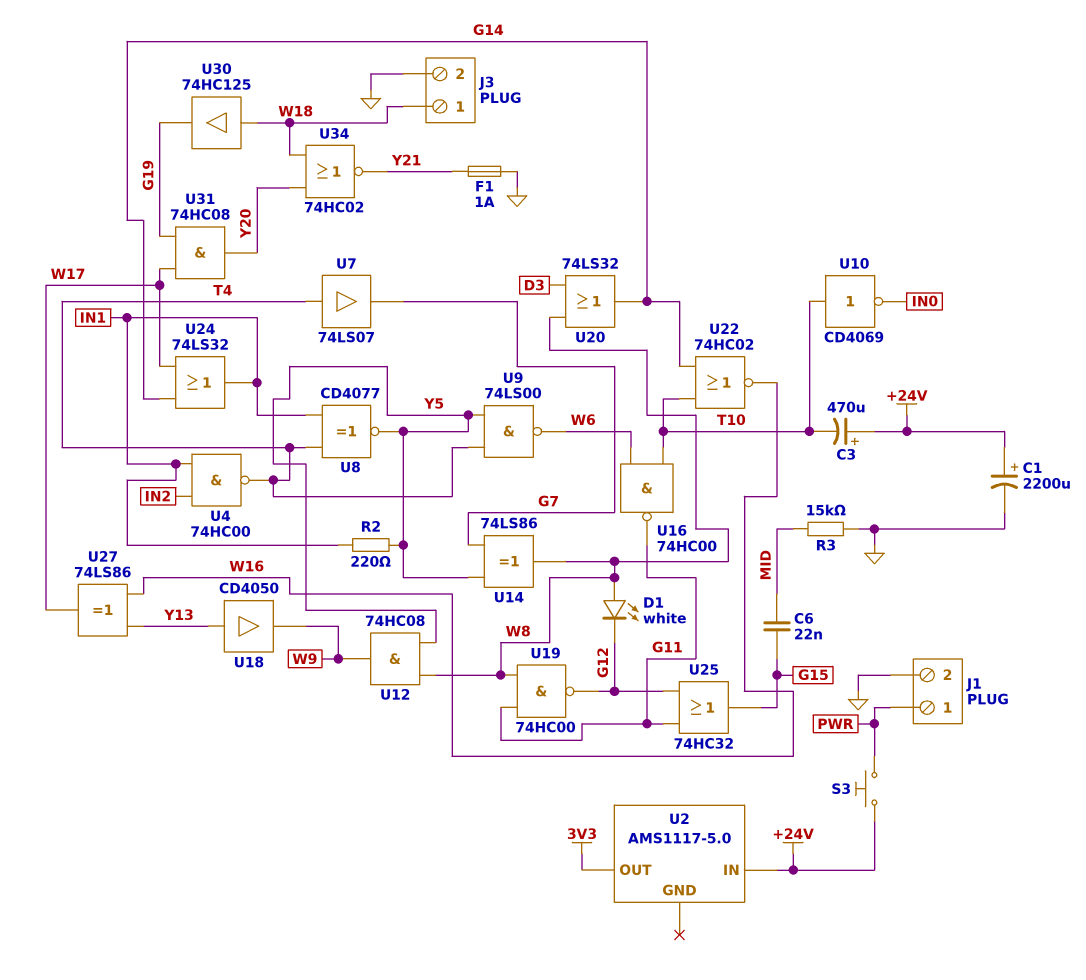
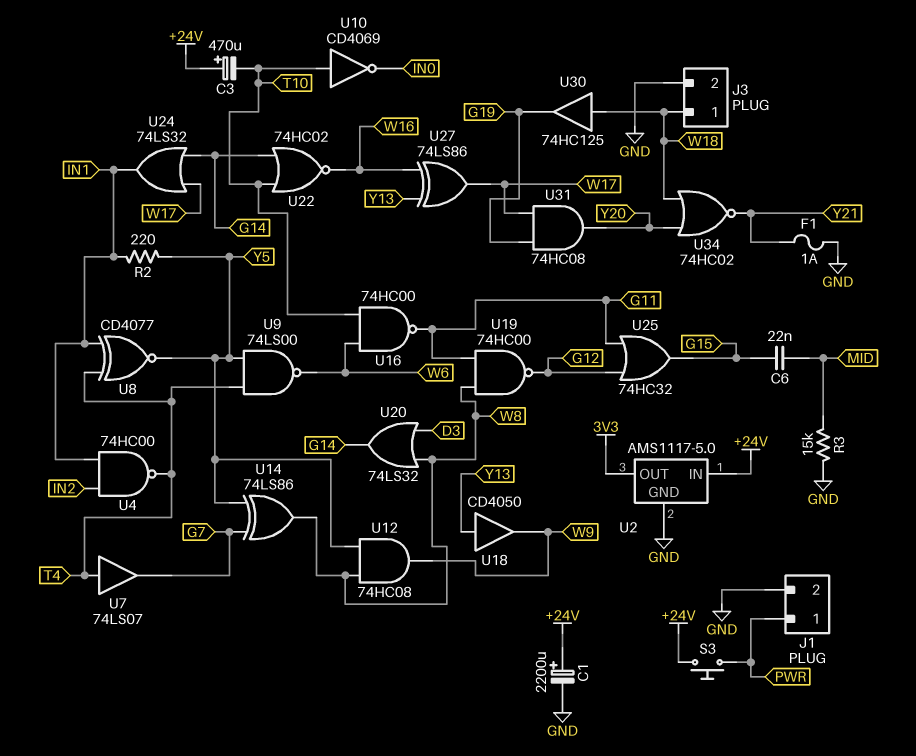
D1: LED white (A W8, K G12) -> none
U2 pin GND: none -> GND

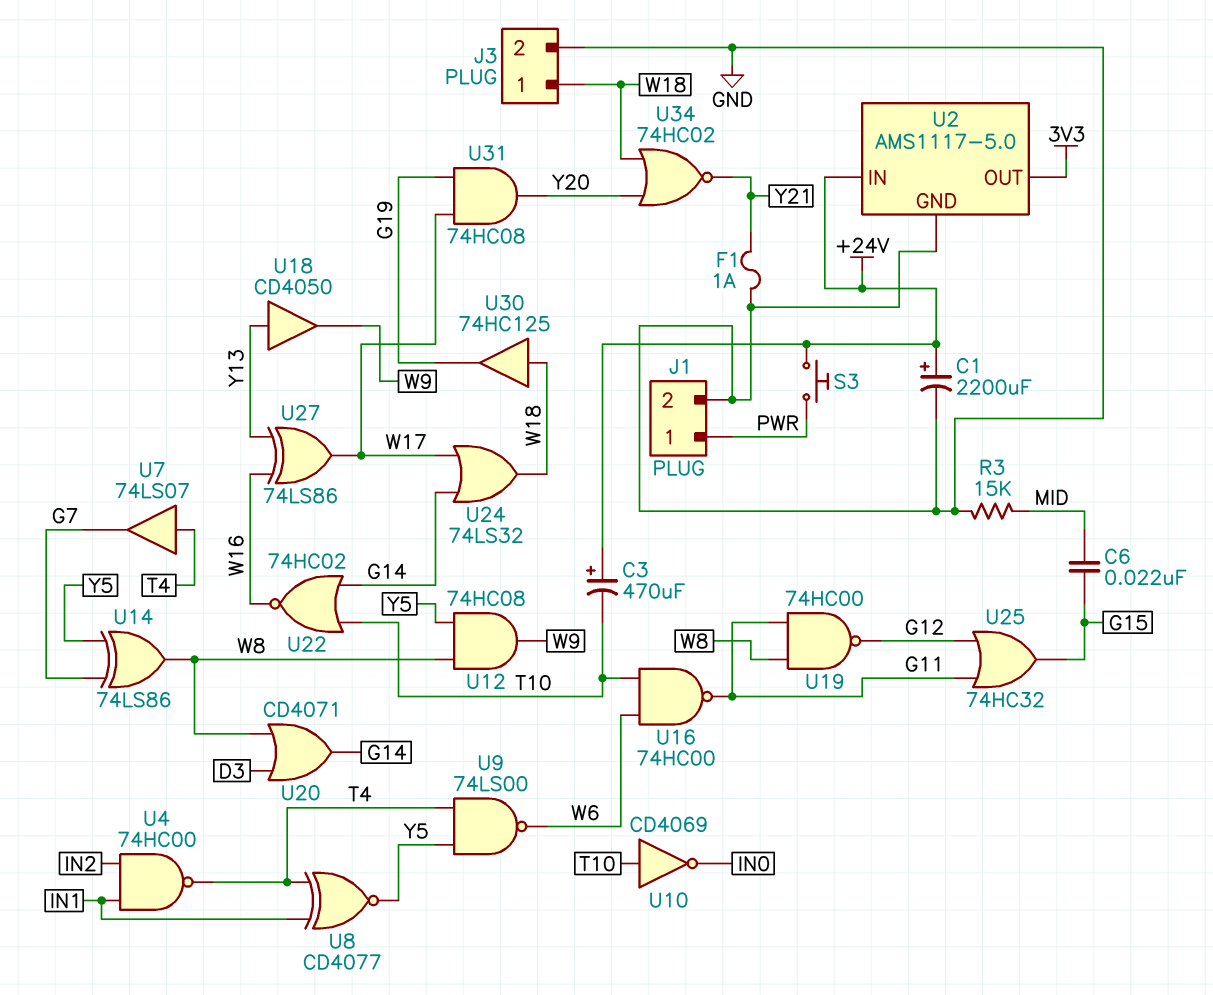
R2: 220 (IN1, Y5) -> none
U20: OR 74LS32 (in D3, in W8, out G14) -> OR CD4071 (in D3, in W8, out G14)
U24: OR 74LS32 (in G14, in W17, out IN1) -> OR 74LS32 (in G14, in W17, out W18)

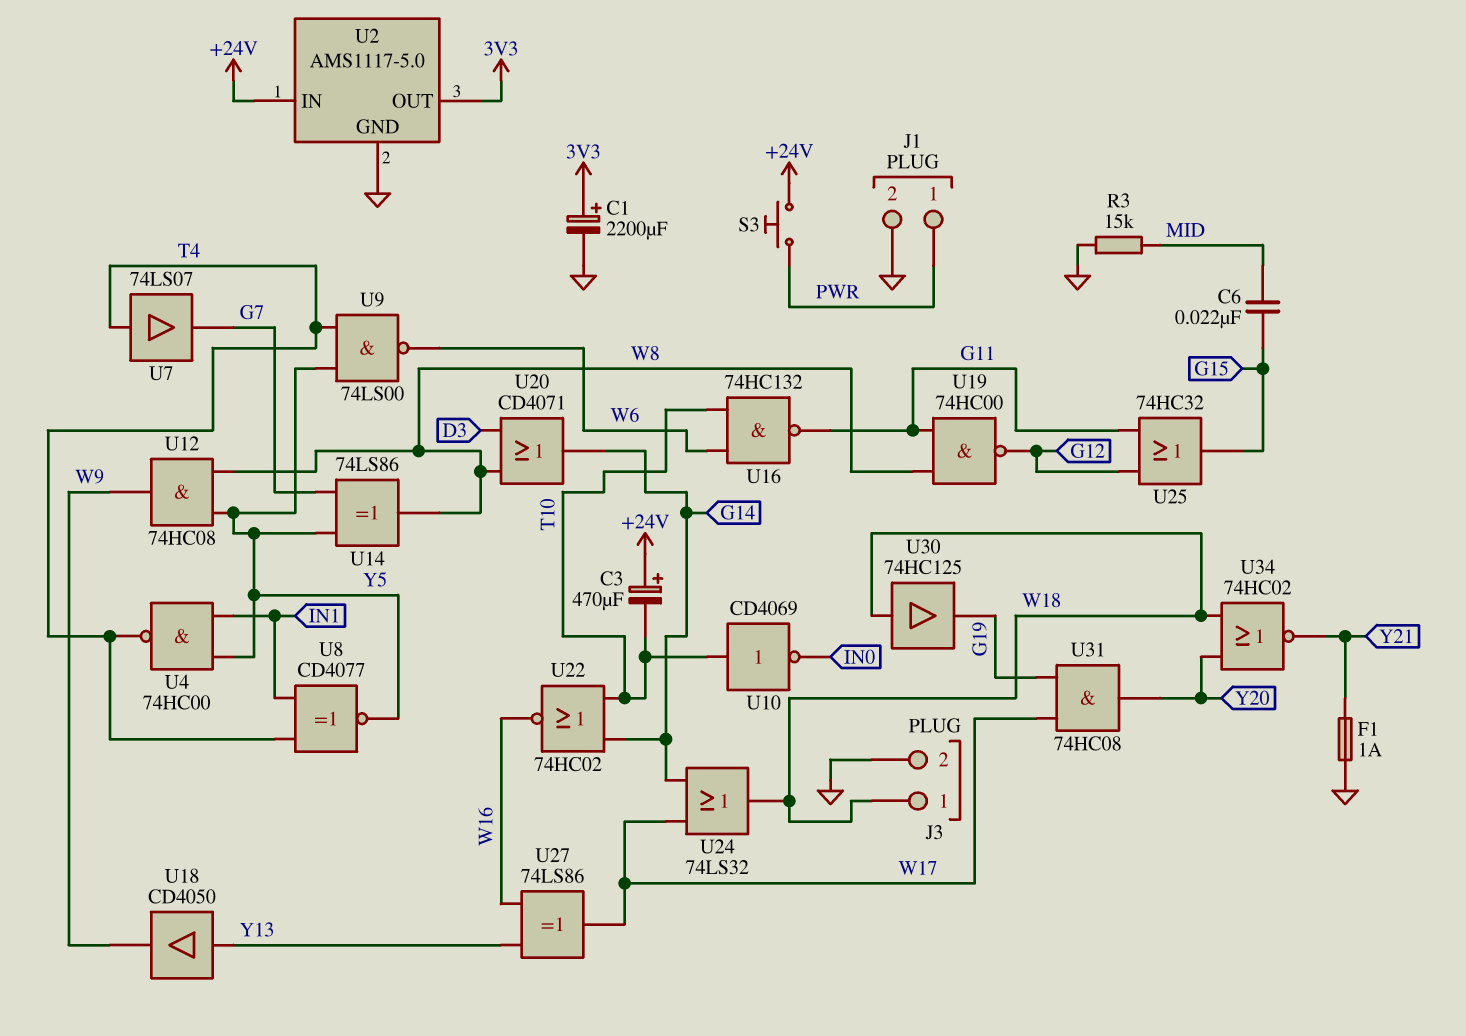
C1: 2200uF (plus +24V, minus GND) -> 2200uF (plus 3V3, minus GND)
U4: NAND 74HC00 (in IN1, in IN2, out T4) -> NAND 74HC00 (in IN1, in Y5, out T4)
U16: NAND 74HC00 (in T10, in W6, out G11) -> NAND 74HC132 (in T10, in W6, out G11)

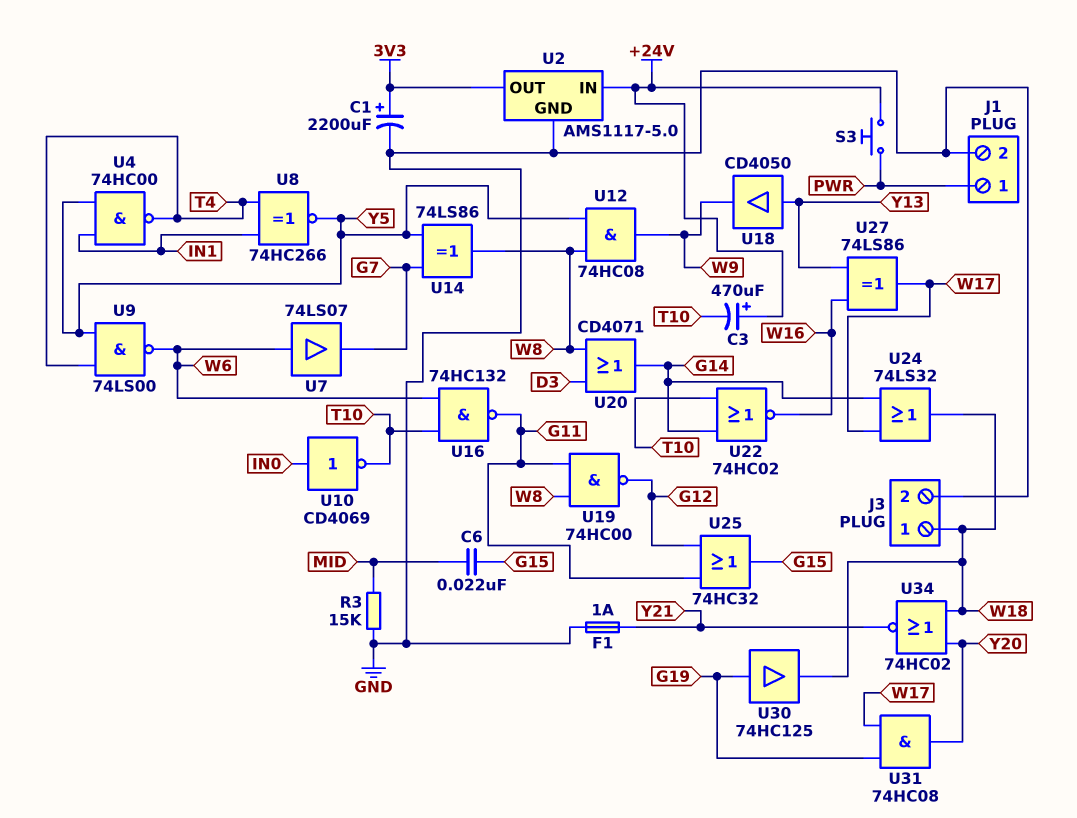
U7: buffer 74LS07 (in T4, out G7) -> buffer 74LS07 (in W6, out G7)
U8: XNOR CD4077 (in IN1, in T4, out Y5) -> XNOR 74HC266 (in IN1, in T4, out Y5)
U10: NOT CD4069 (in T10, out IN0) -> NOT CD4069 (in IN0, out T10)
U30: buffer 74HC125 (in W18, out G19) -> buffer 74HC125 (in G19, out W18)

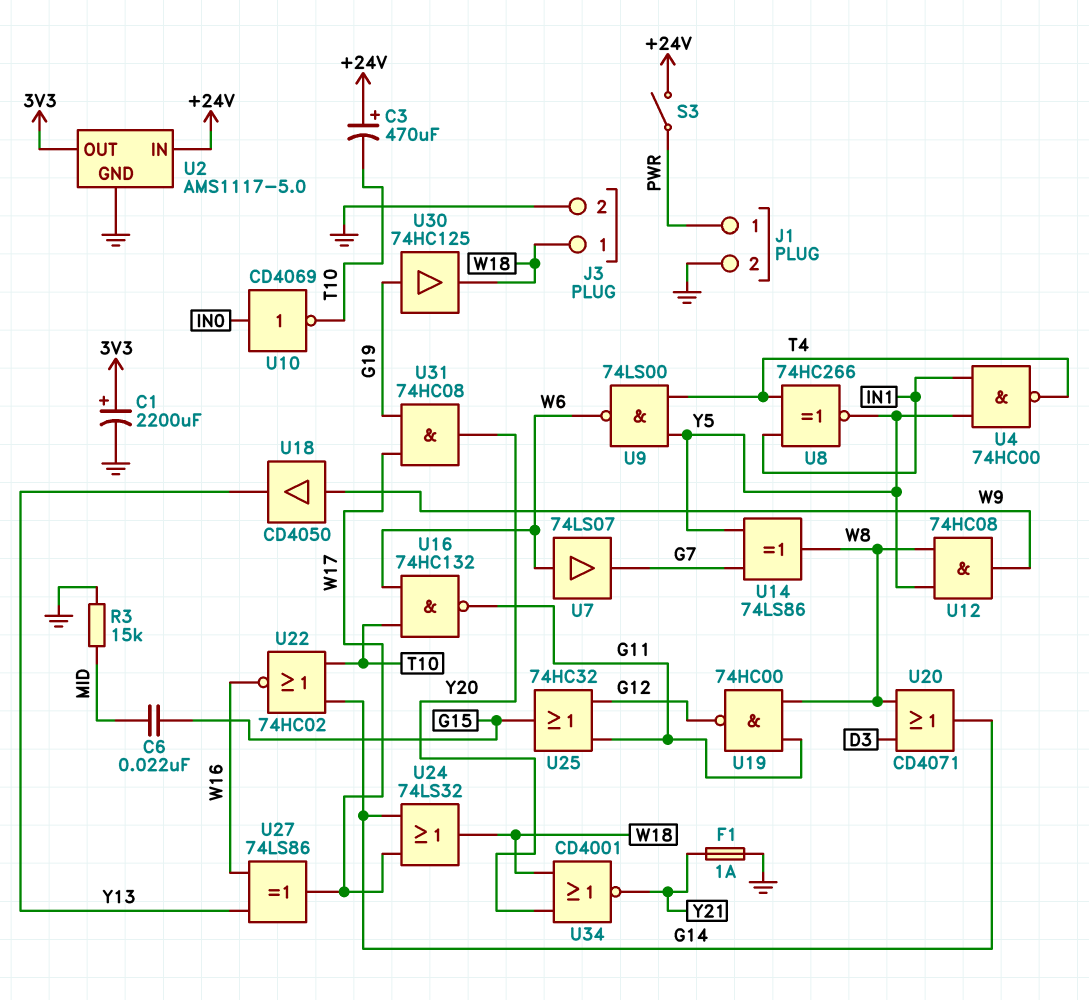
S3: button (+24V, PWR) -> switch (+24V, PWR)
U18: buffer CD4050 (in Y13, out W9) -> buffer CD4050 (in W9, out Y13)
U34: NOR 74HC02 (in W18, in Y20, out Y21) -> NOR CD4001 (in W18, in Y20, out Y21)

